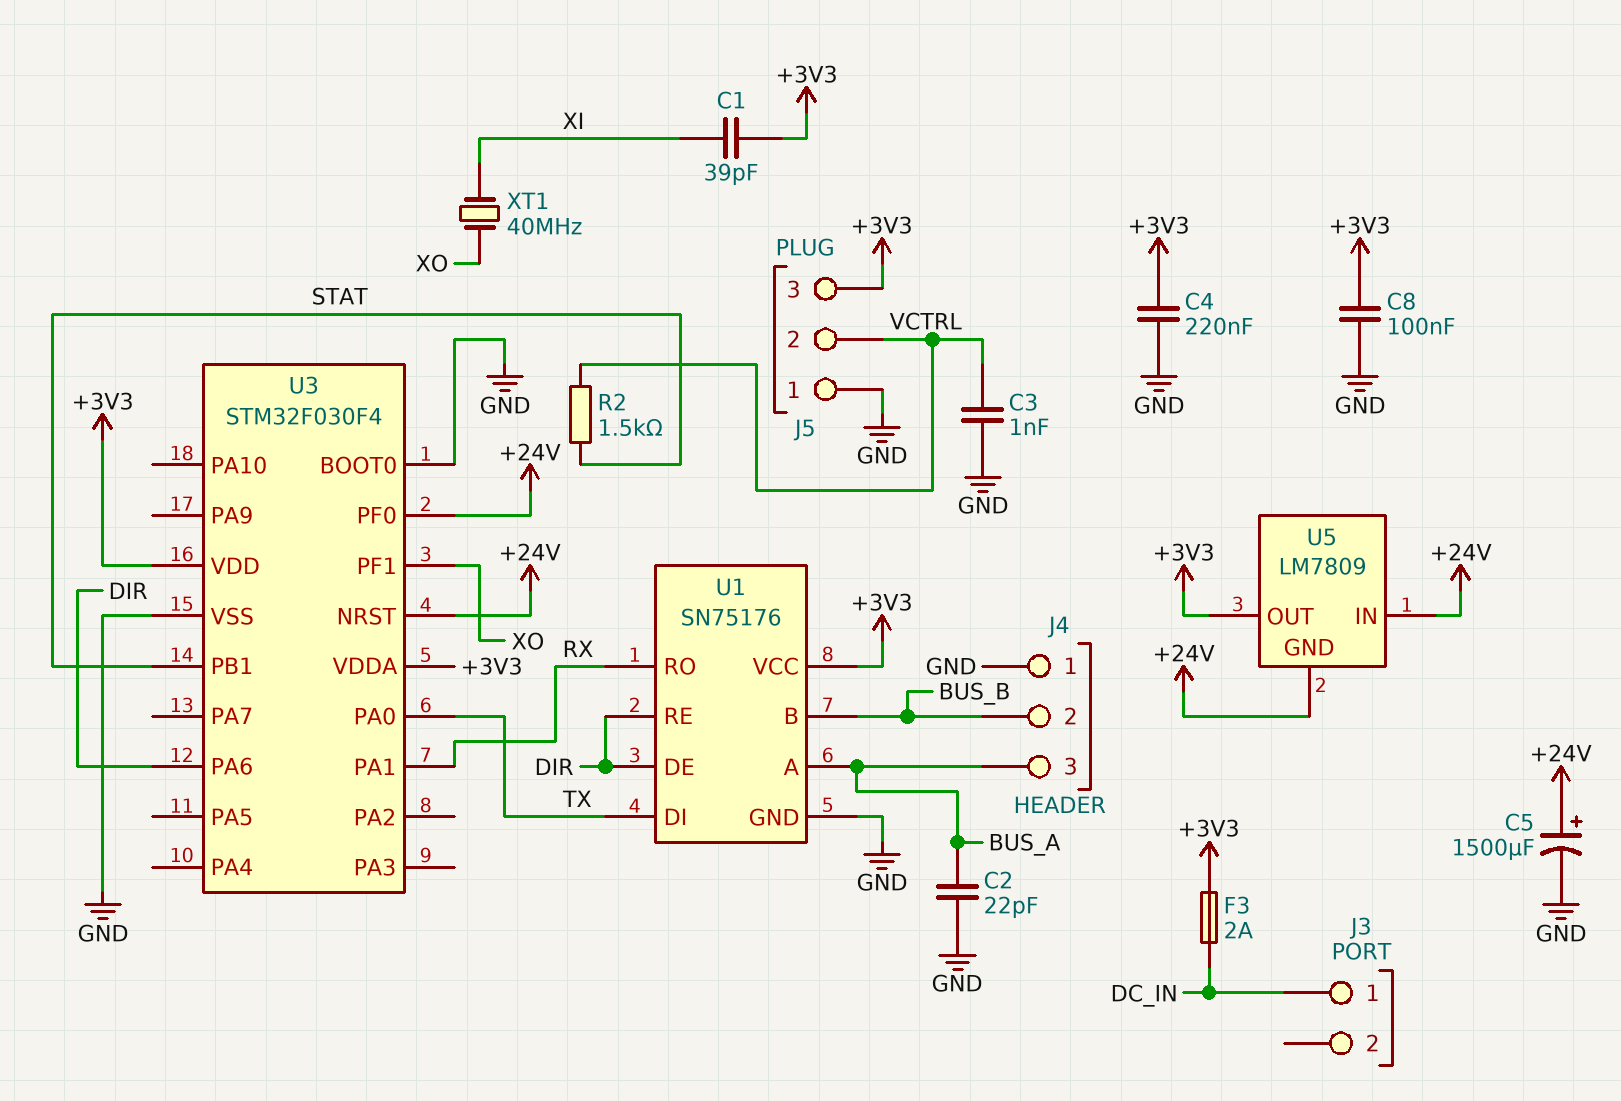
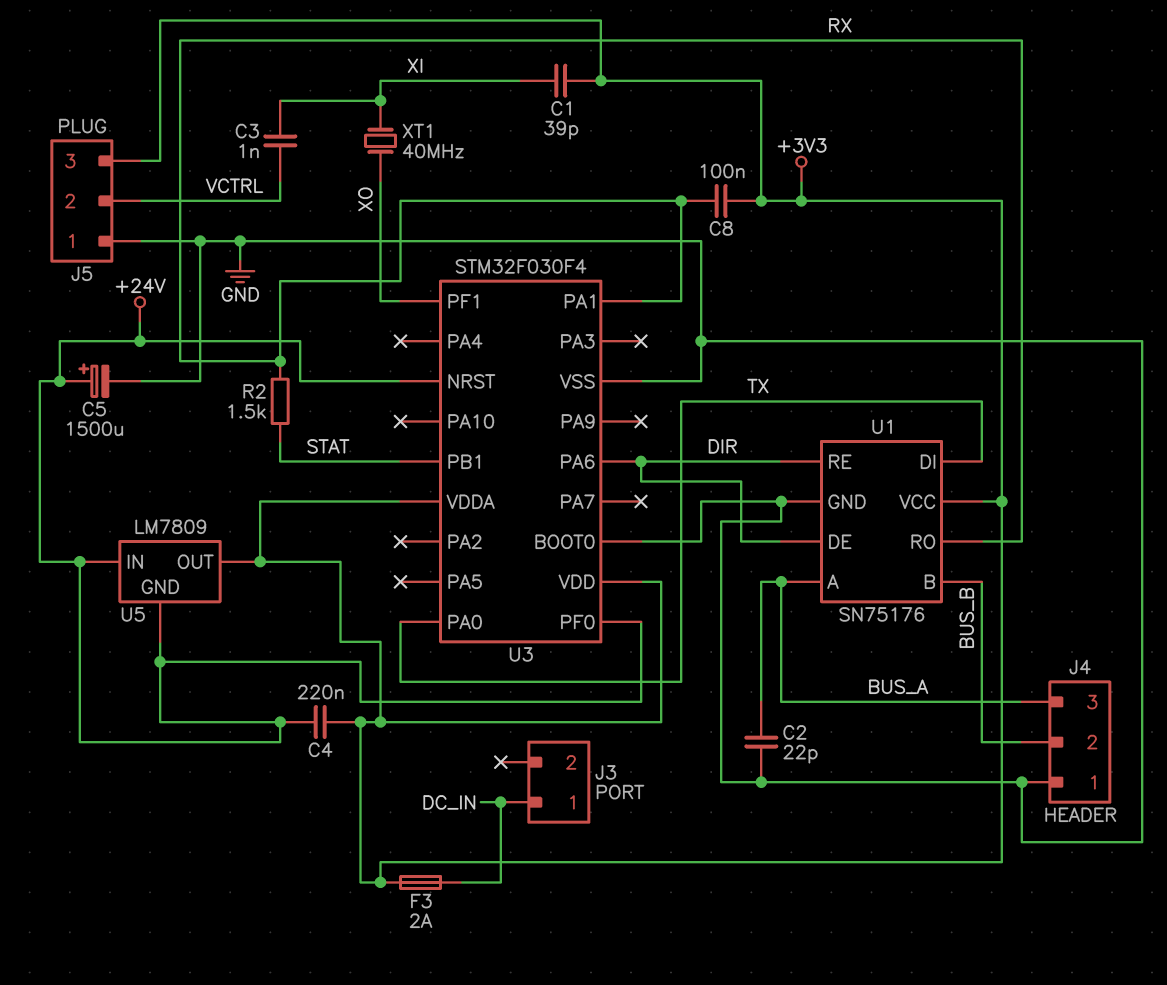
C3: 1nF (GND, VCTRL) -> 1nF (VCTRL, XI)
C4: 220nF (+3V3, GND) -> 220nF (+3V3, +24V)
C8: 100nF (+3V3, GND) -> 100nF (+3V3, RX)
R2: 1.5k (STAT, VCTRL) -> 1.5k (RX, STAT)

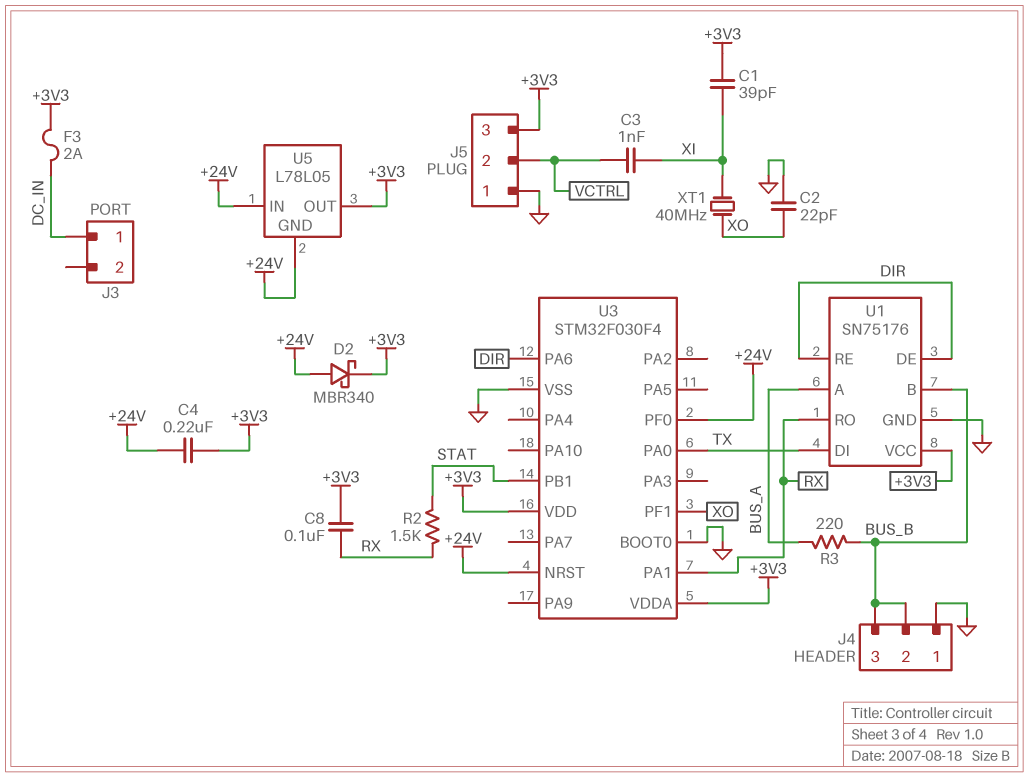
C2: 22pF (BUS_A, GND) -> 22pF (GND, XO)
C5: 1500uF (plus +24V, minus GND) -> none
D2: none -> schottky MBR340 (A +24V, K +3V3)
J4 pin 3: BUS_A -> BUS_B
R3: none -> 220 (BUS_A, BUS_B)
U5: LM7809 -> L78L05

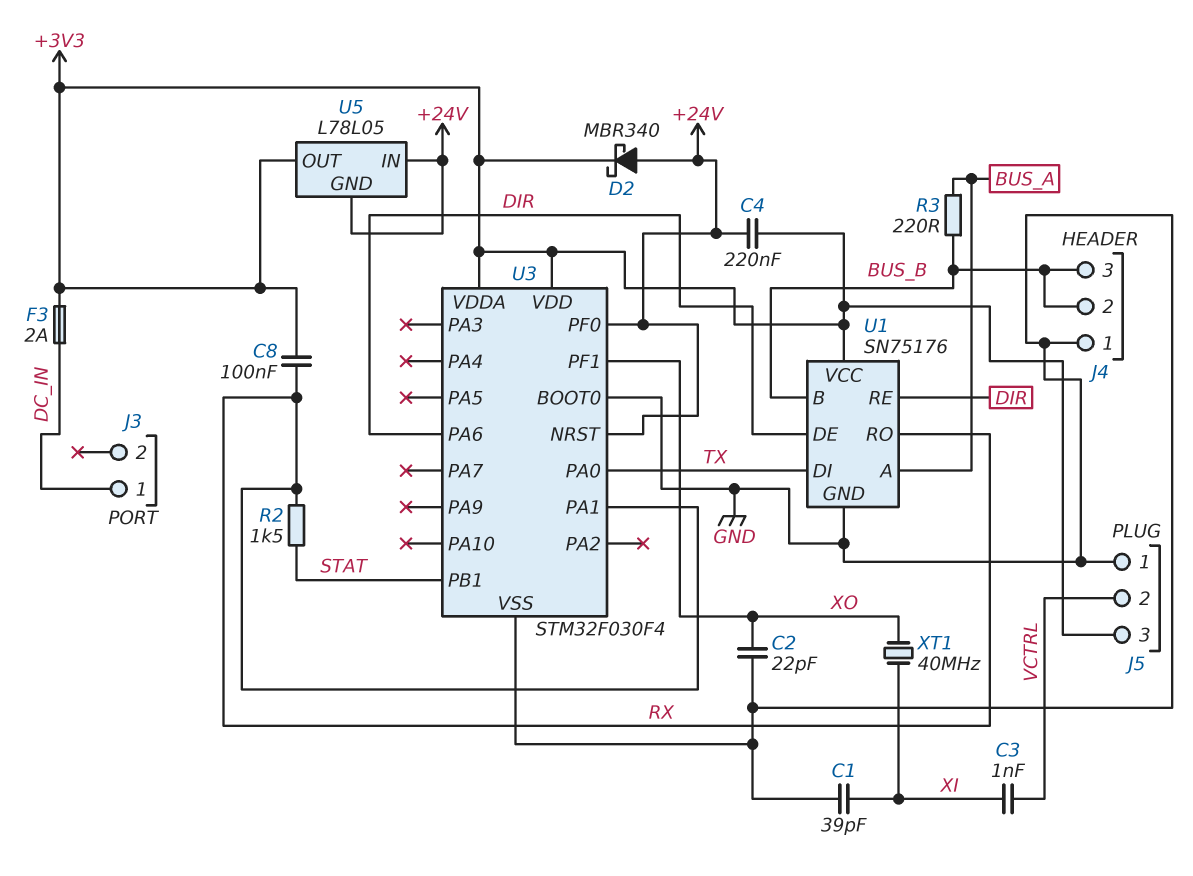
C1: 39pF (+3V3, XI) -> 39pF (GND, XI)

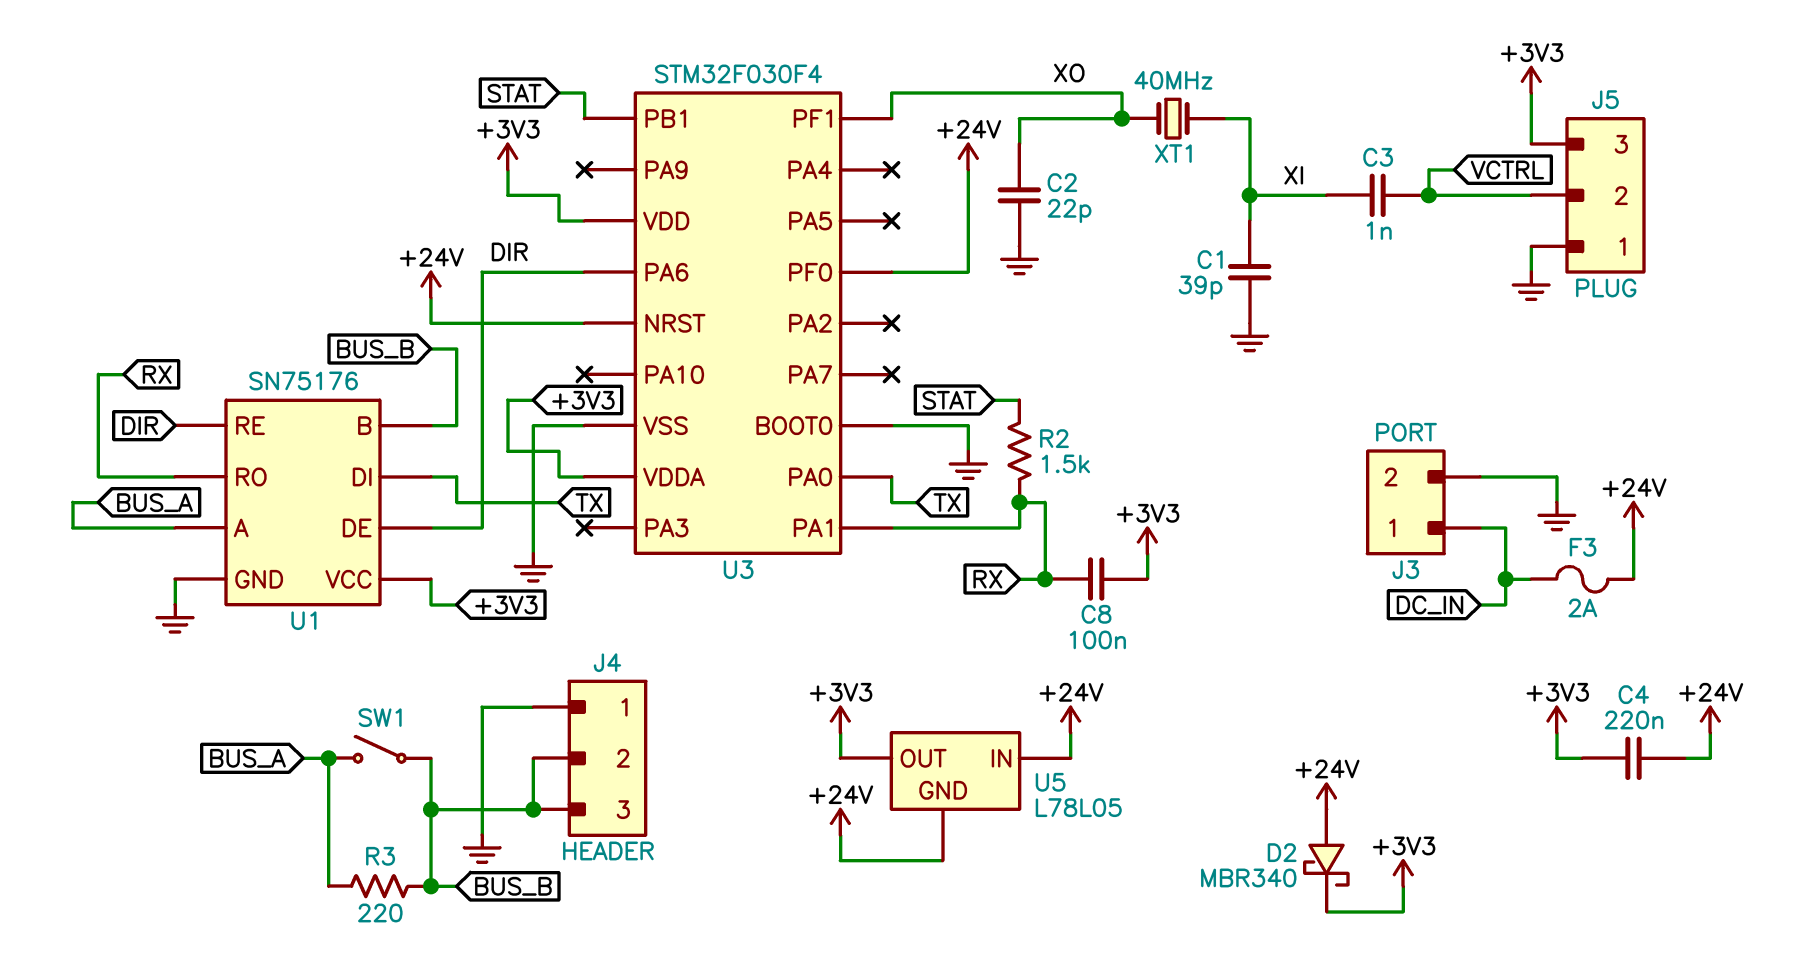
F3: 2A (+3V3, DC_IN) -> 2A (+24V, DC_IN)
J3 pin 2: none -> GND
SW1: none -> switch (BUS_A, BUS_B)

